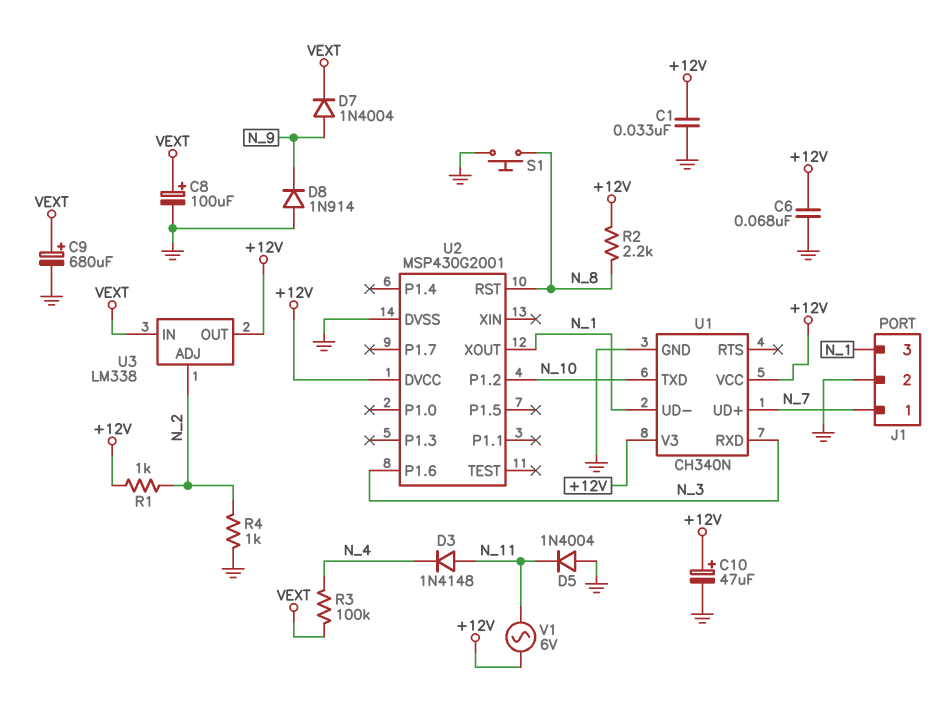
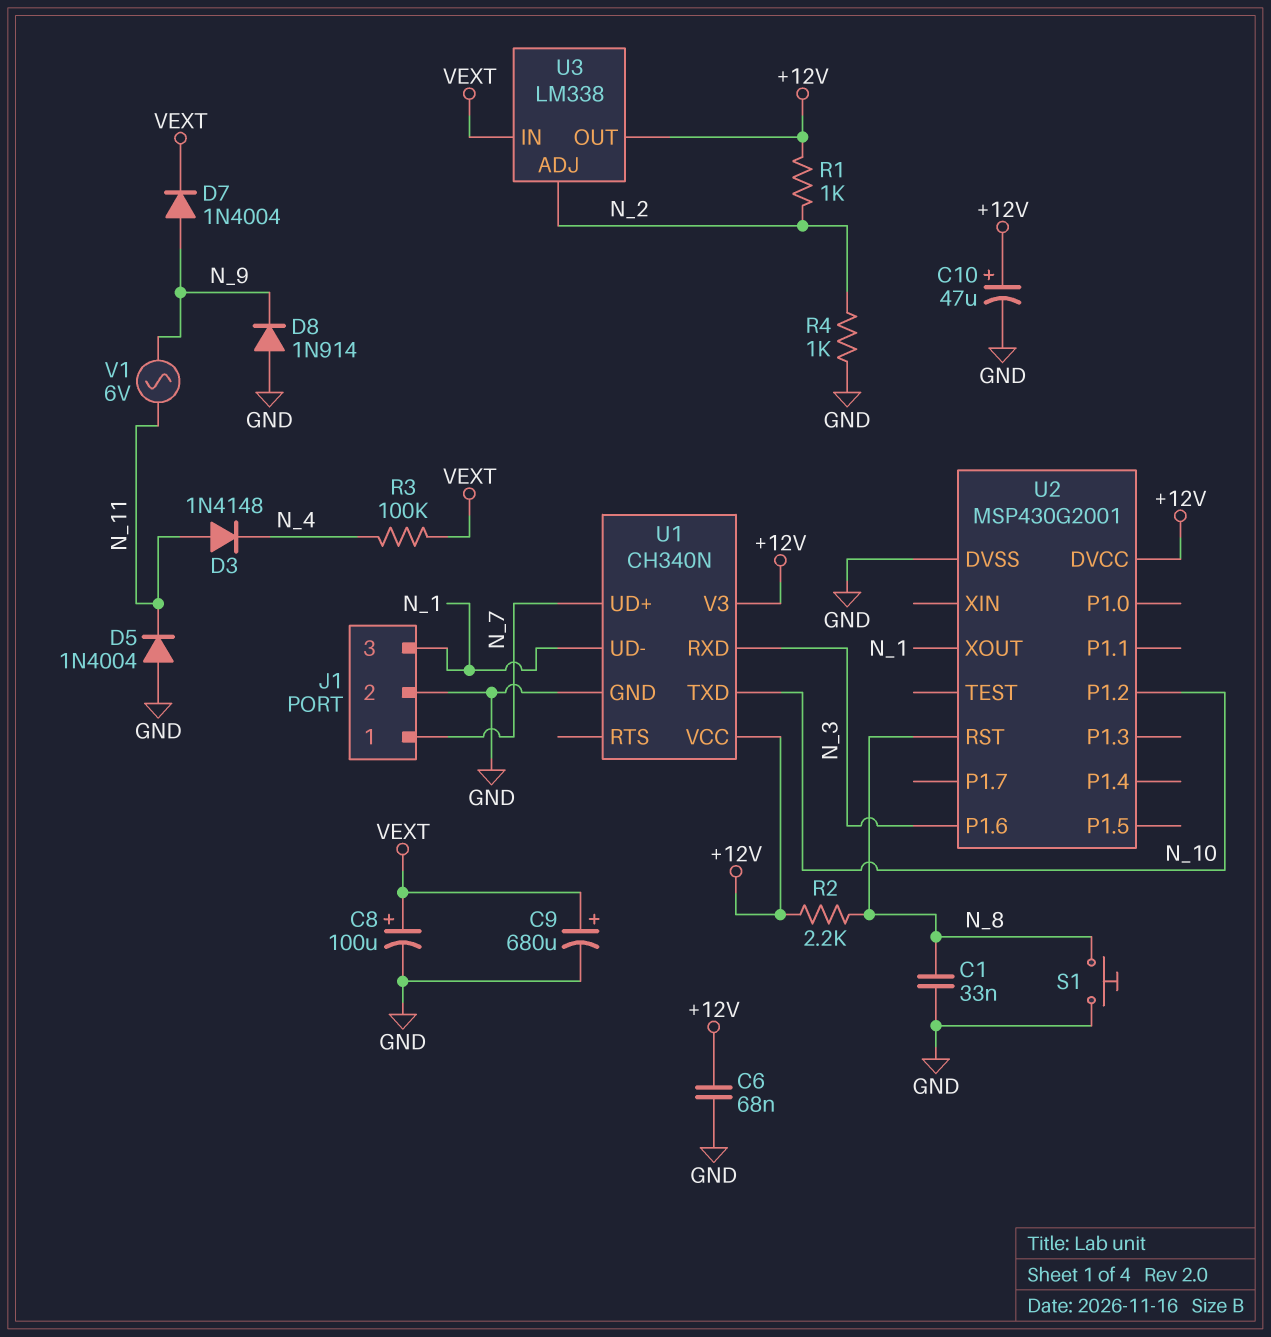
C1: 33nF (+12V, GND) -> 33nF (GND, N_8)
V1: AC 6V (+12V, N_11) -> AC 6V (N_9, N_11)

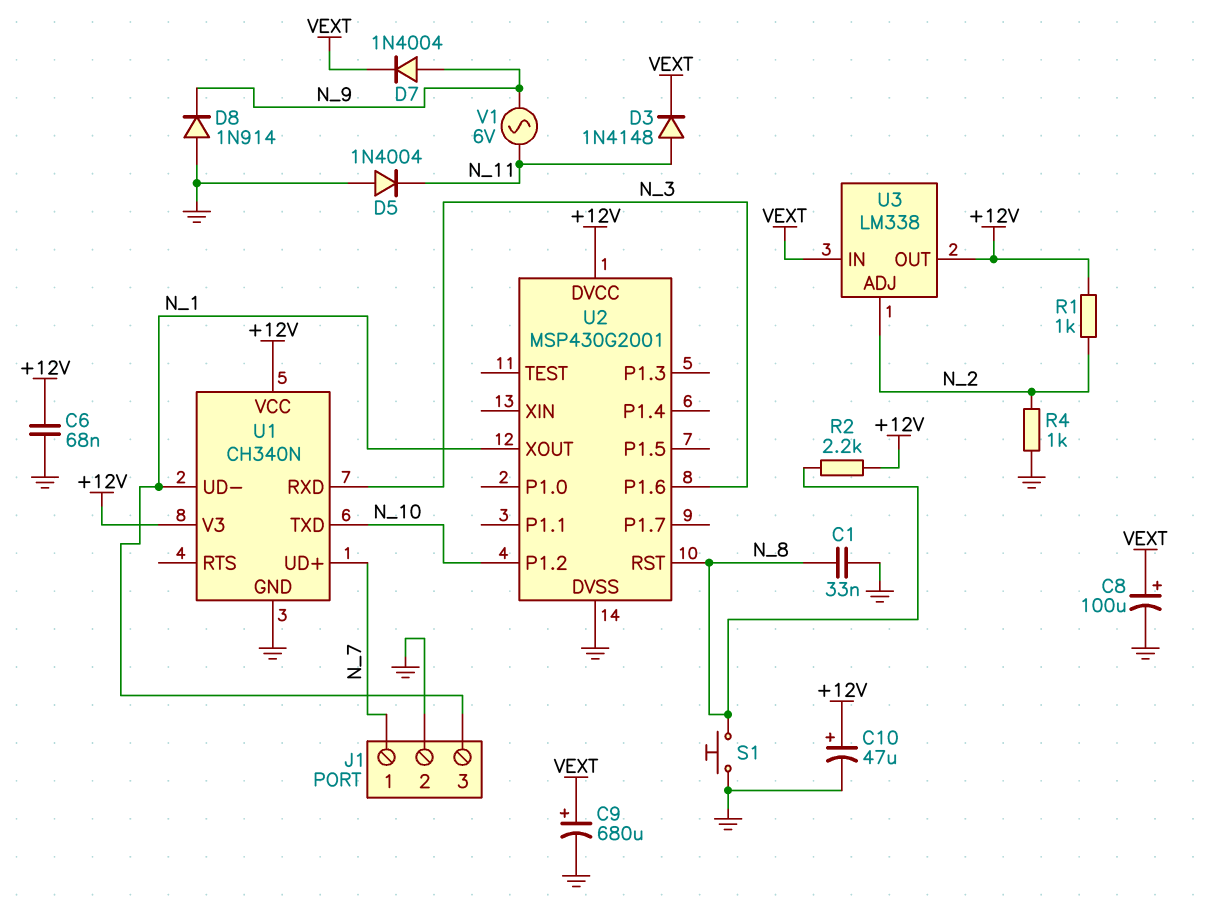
D3: diode 1N4148 (A N_11, K N_4) -> diode 1N4148 (A N_11, K VEXT)
R3: 100k (N_4, VEXT) -> none

